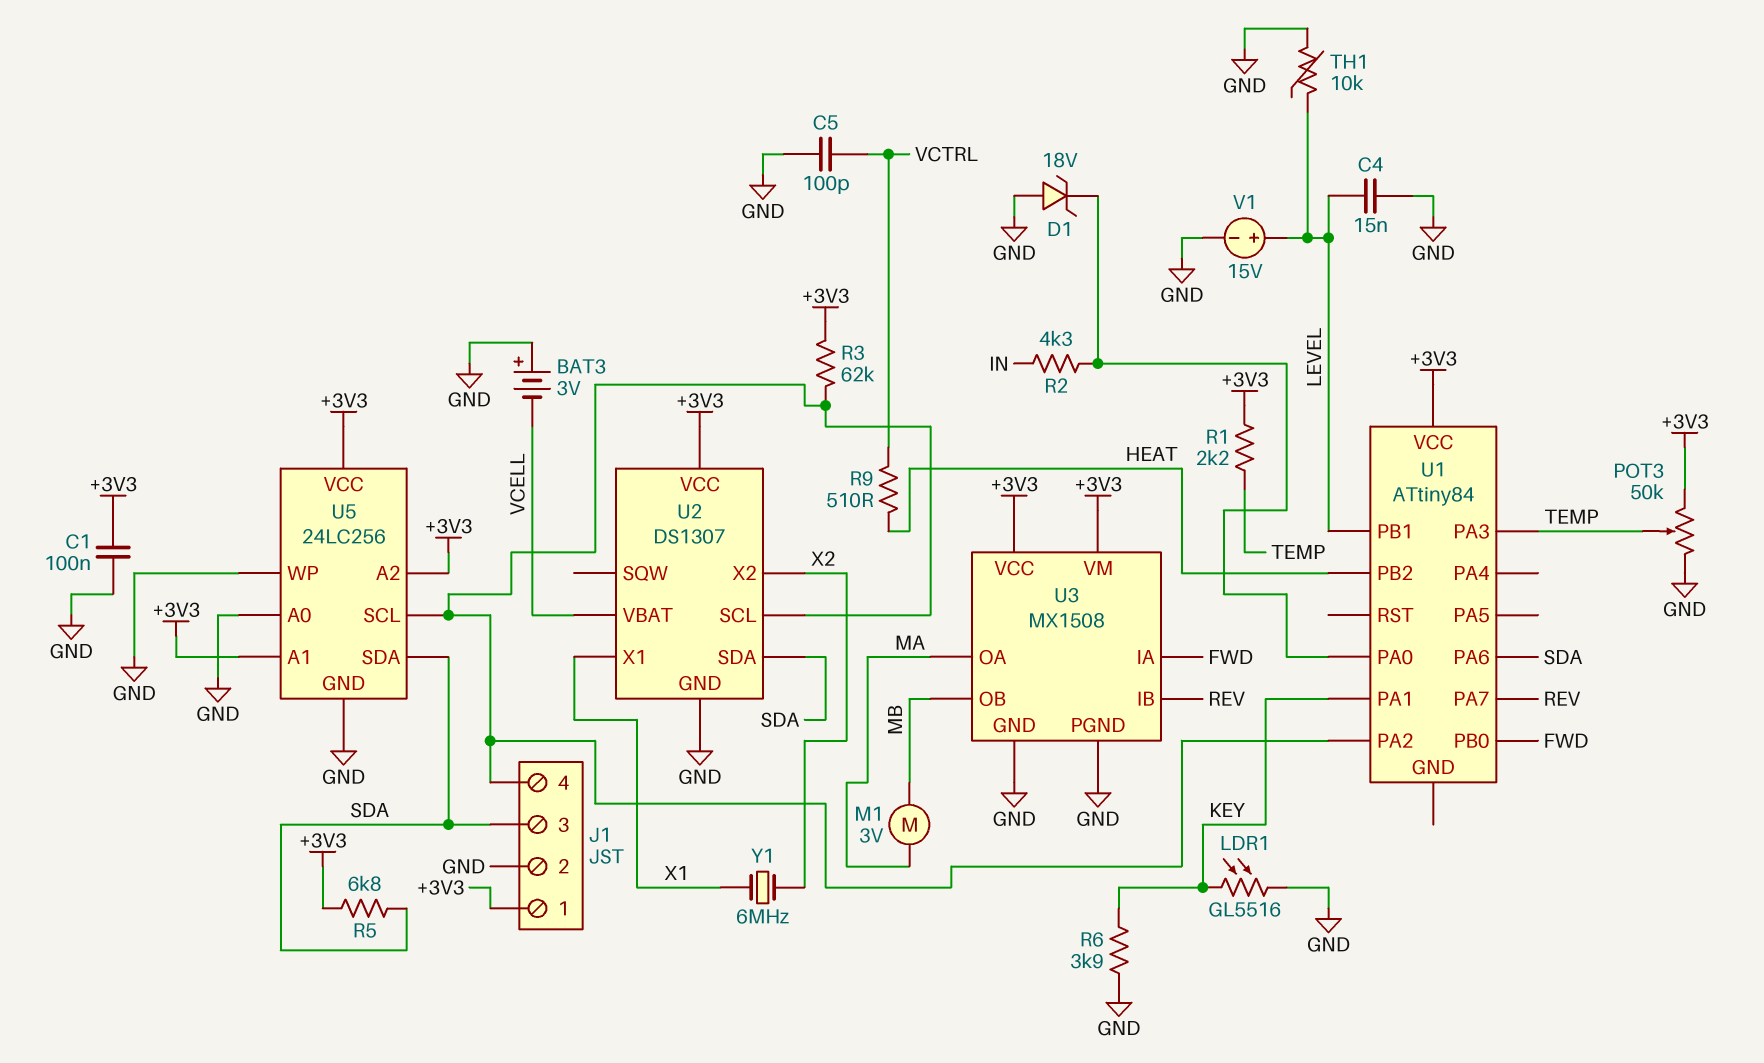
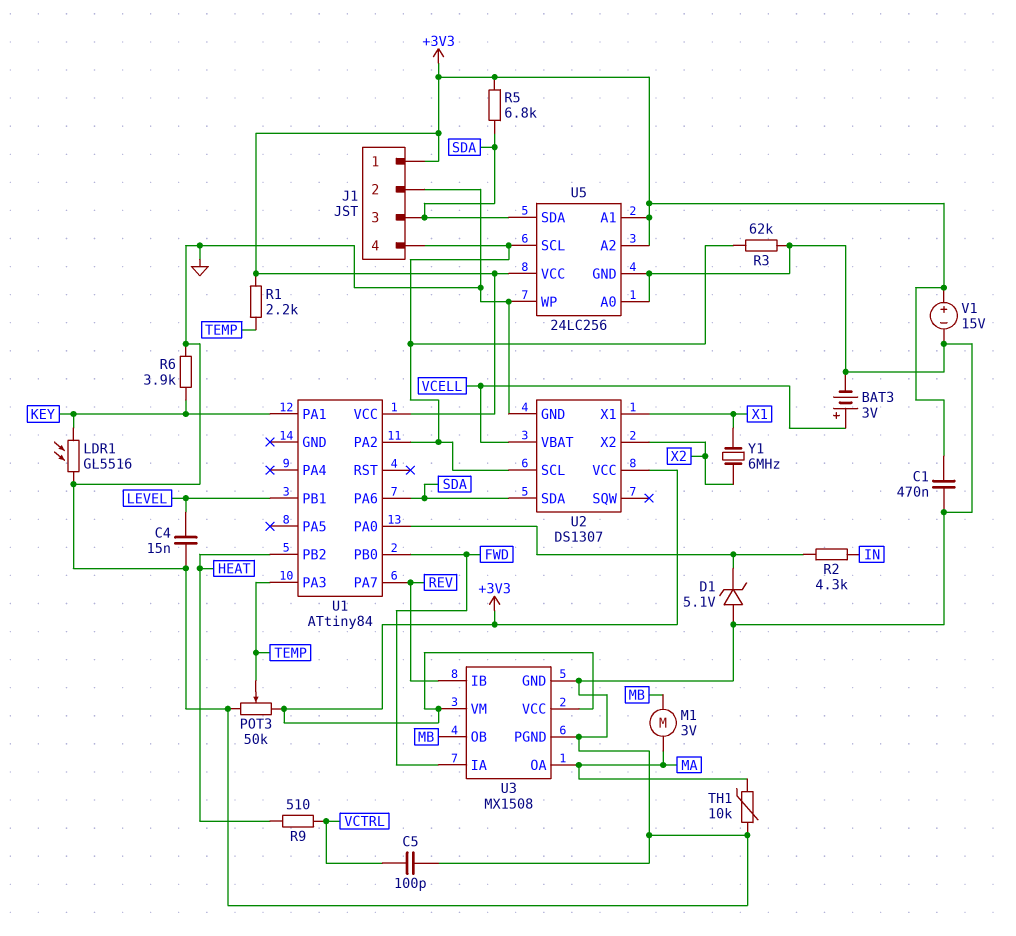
BAT3: 3V (plus GND, minus VCELL) -> 3V (plus VCELL, minus GND)
C1: 100nF (+3V3, GND) -> 470nF (+3V3, GND)
D1: zener 18V (A GND, K U1/PA0) -> zener 5.1V (A GND, K U1/PA0)
R3: 62k (+3V3, J1/4) -> 62k (GND, J1/4)
TH1: 10k (GND, LEVEL) -> 10k (GND, MA)
V1: 15V (plus LEVEL, minus GND) -> 15V (plus +3V3, minus GND)

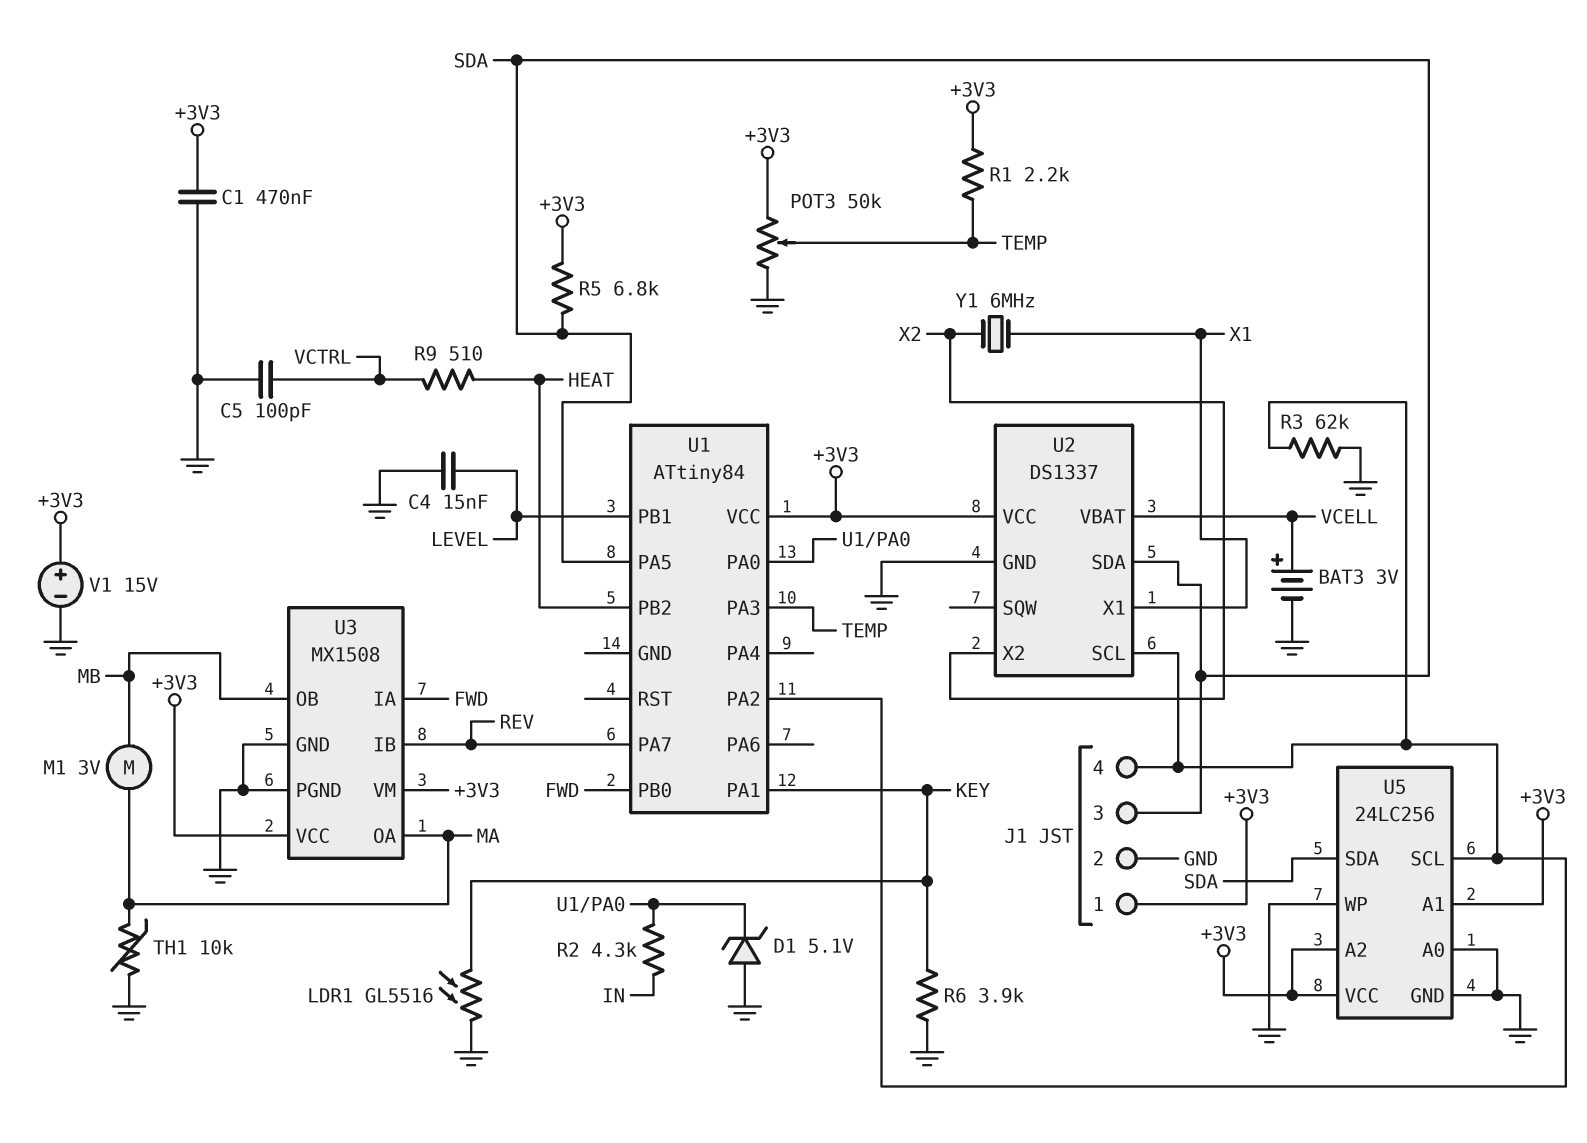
U1 pin PA5: none -> SDA
U1 pin PA6: SDA -> none
U2: DS1307 -> DS1337

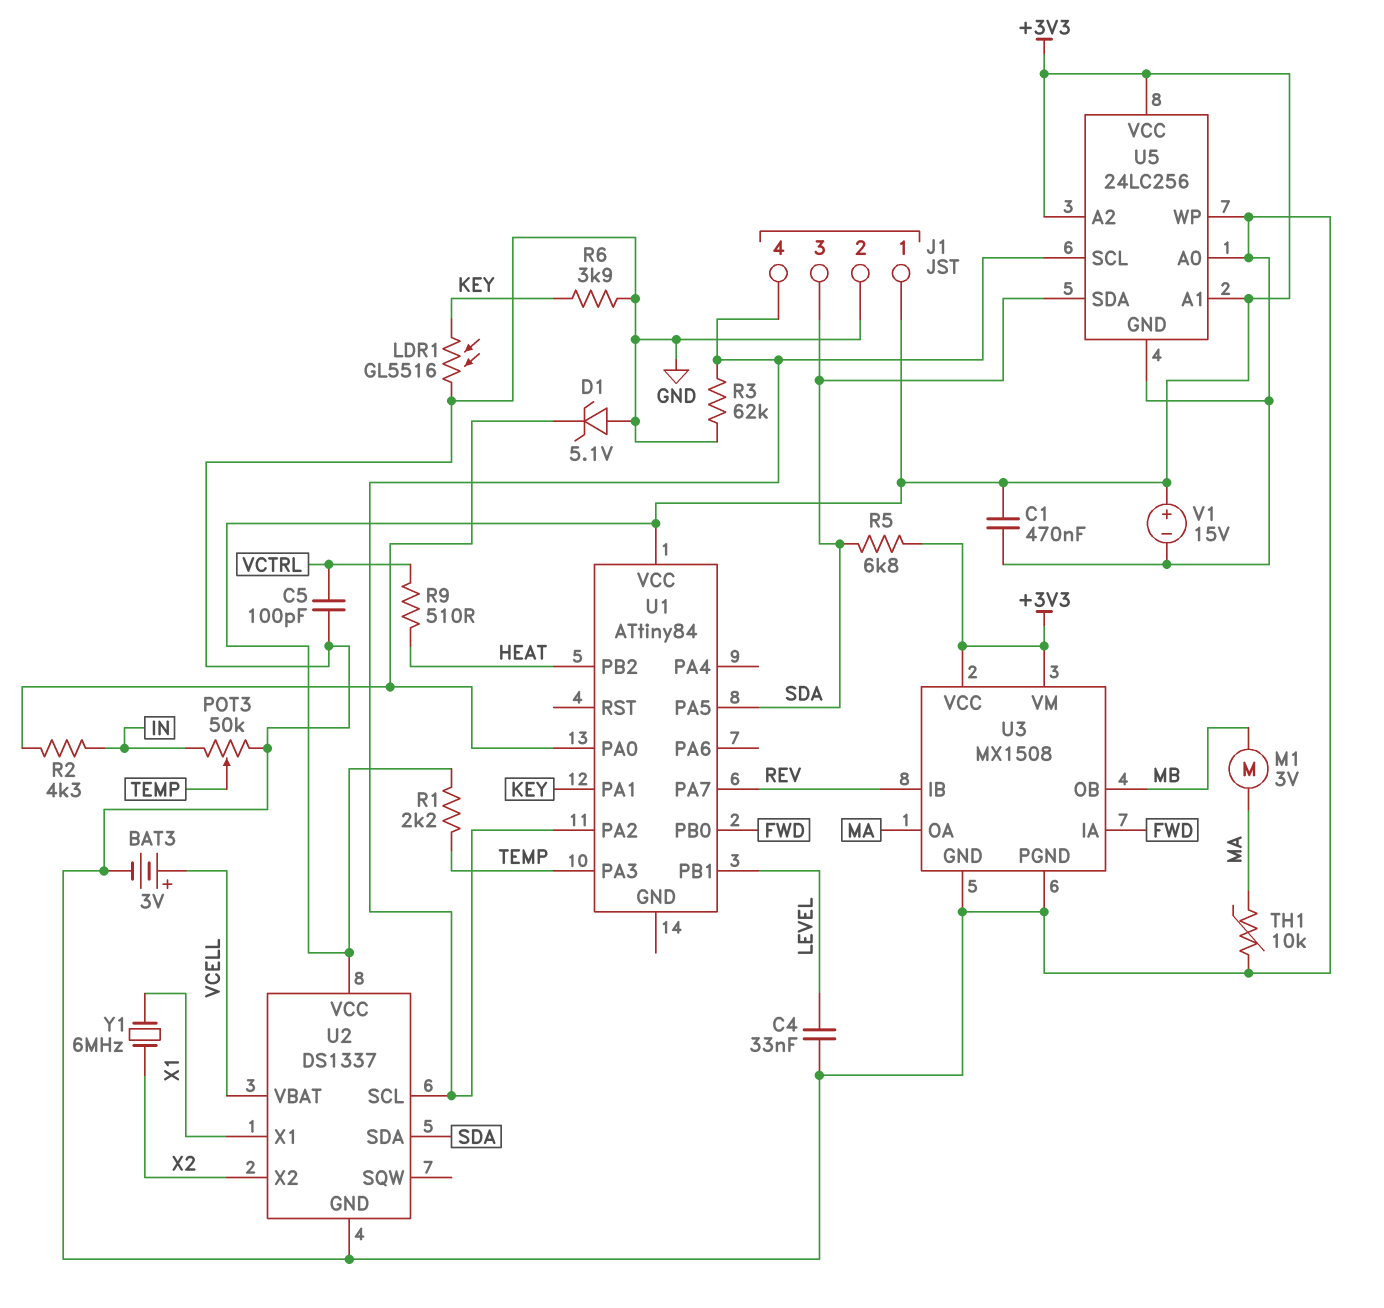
C4: 15nF (GND, LEVEL) -> 33nF (GND, LEVEL)
POT3: 50k (+3V3, GND, wiper TEMP) -> 50k (GND, IN, wiper TEMP)

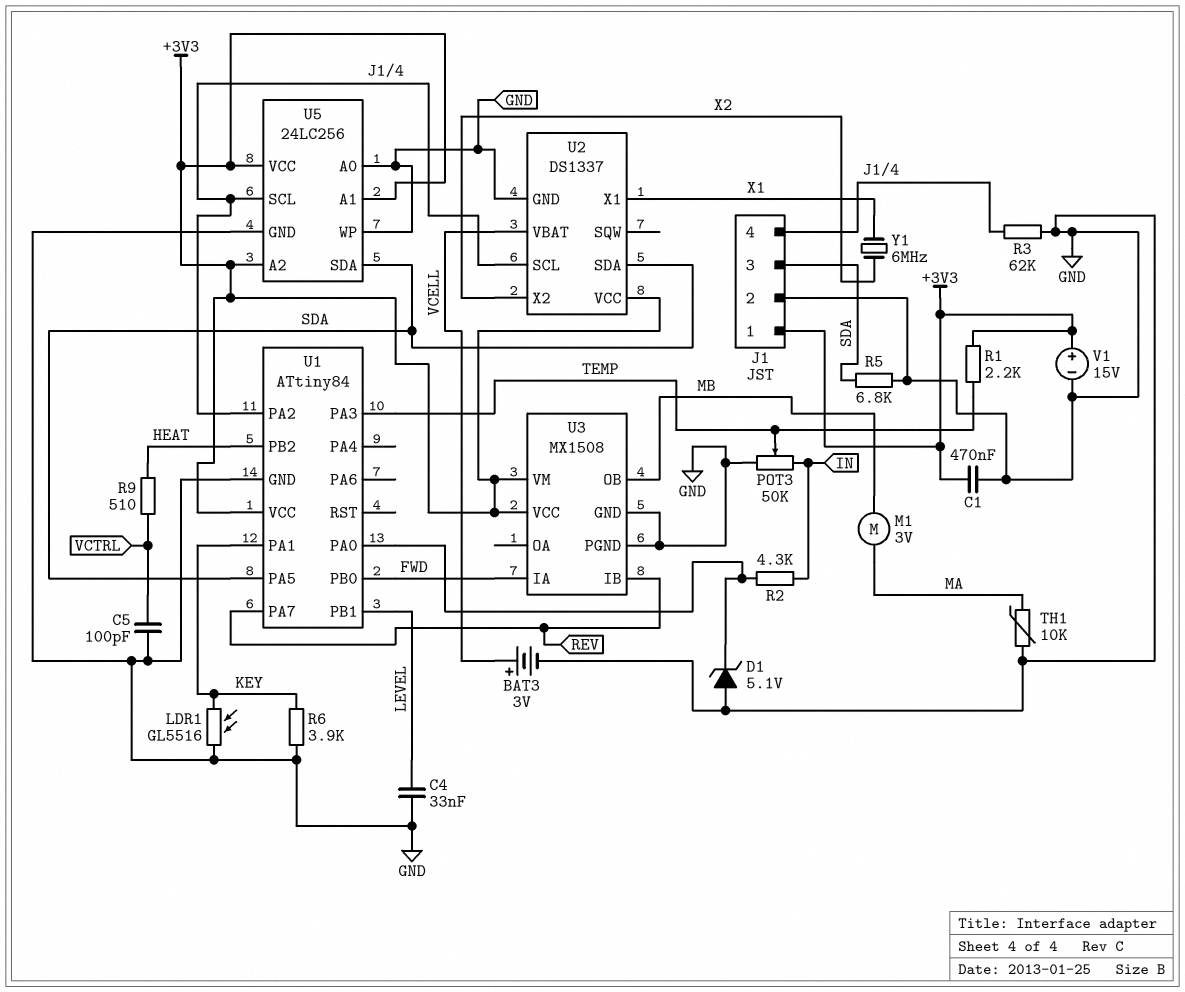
R5: 6.8k (+3V3, SDA) -> 6.8k (GND, SDA)
U1 pin GND: none -> GND
U3 pin OA: MA -> none

